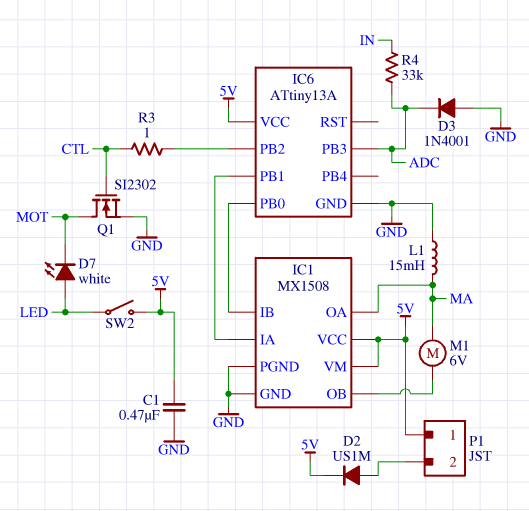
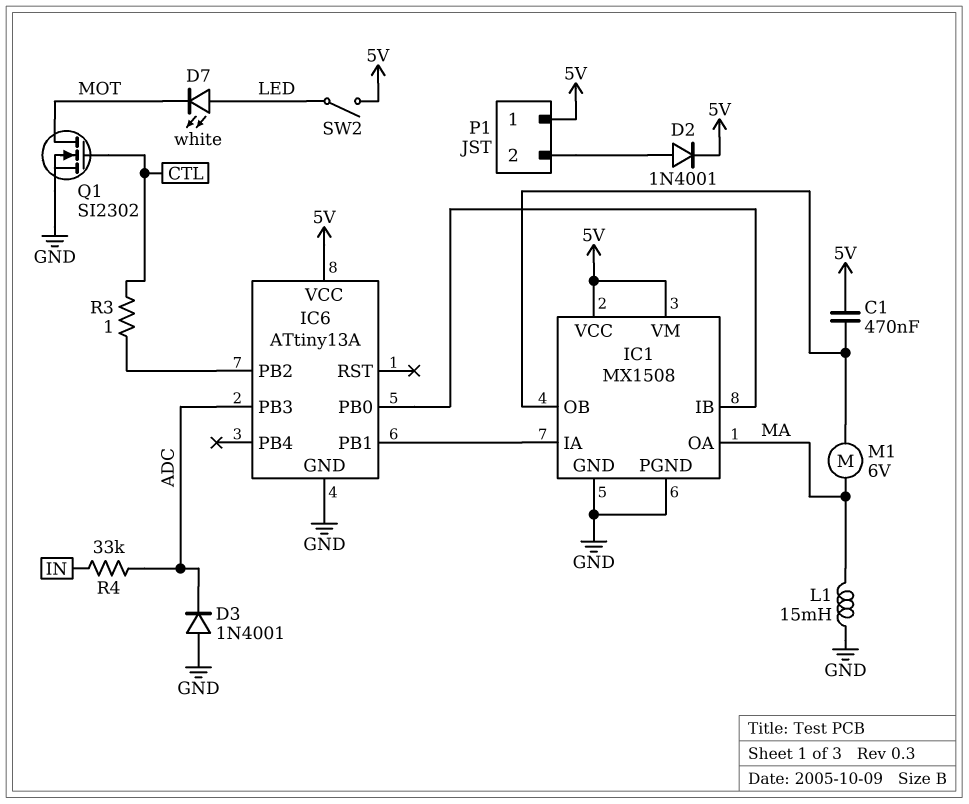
C1: 470nF (5V, GND) -> 470nF (5V, IC1/OB)
D2: diode US1M (A P1/2, K 5V) -> diode 1N4001 (A P1/2, K 5V)

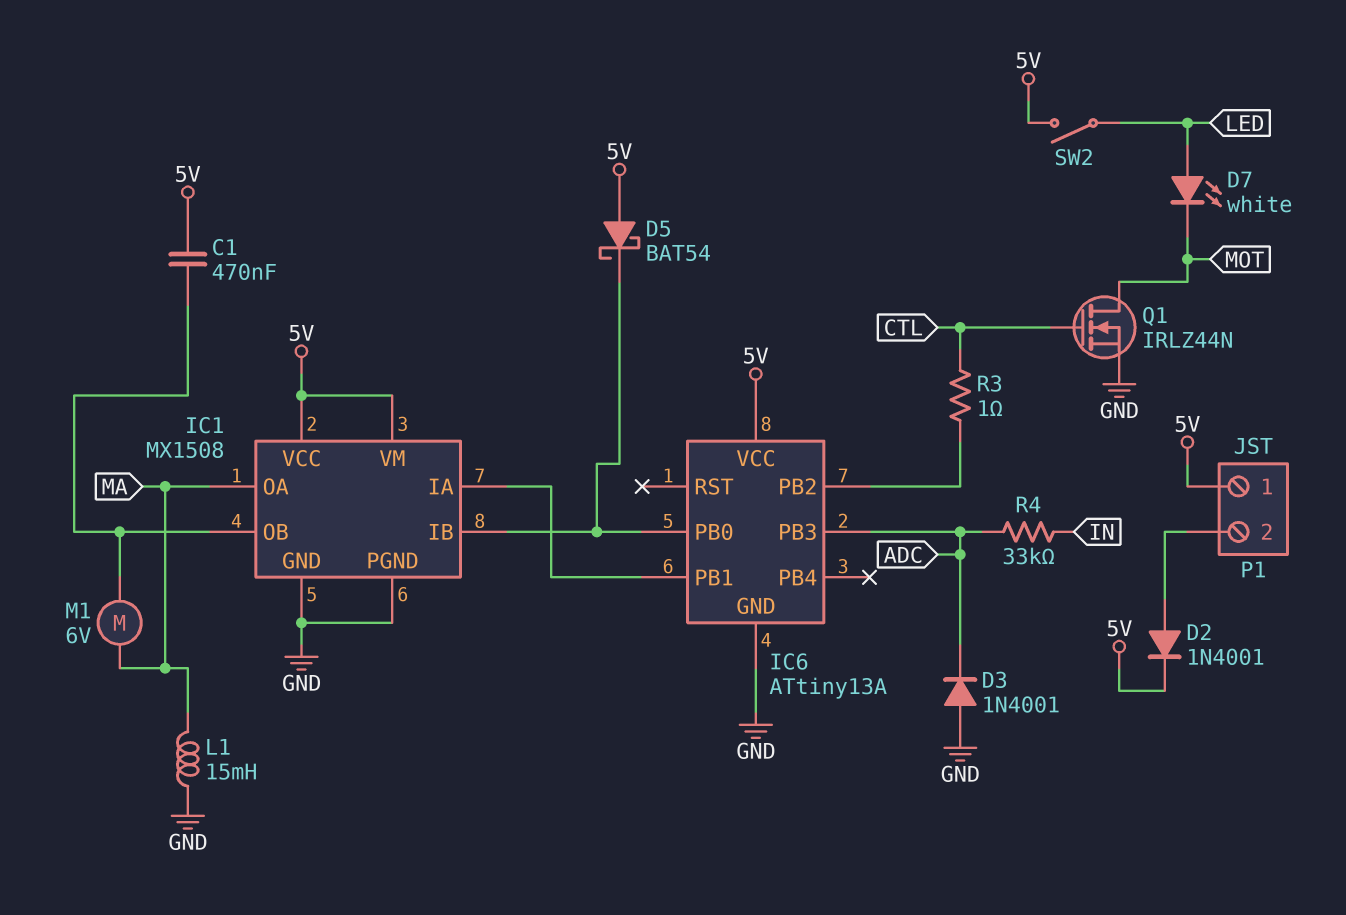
D5: none -> schottky BAT54 (A 5V, K IC1/IB)
Q1: NMOS SI2302 (G CTL, D MOT, S GND) -> NMOS IRLZ44N (G CTL, D MOT, S GND)

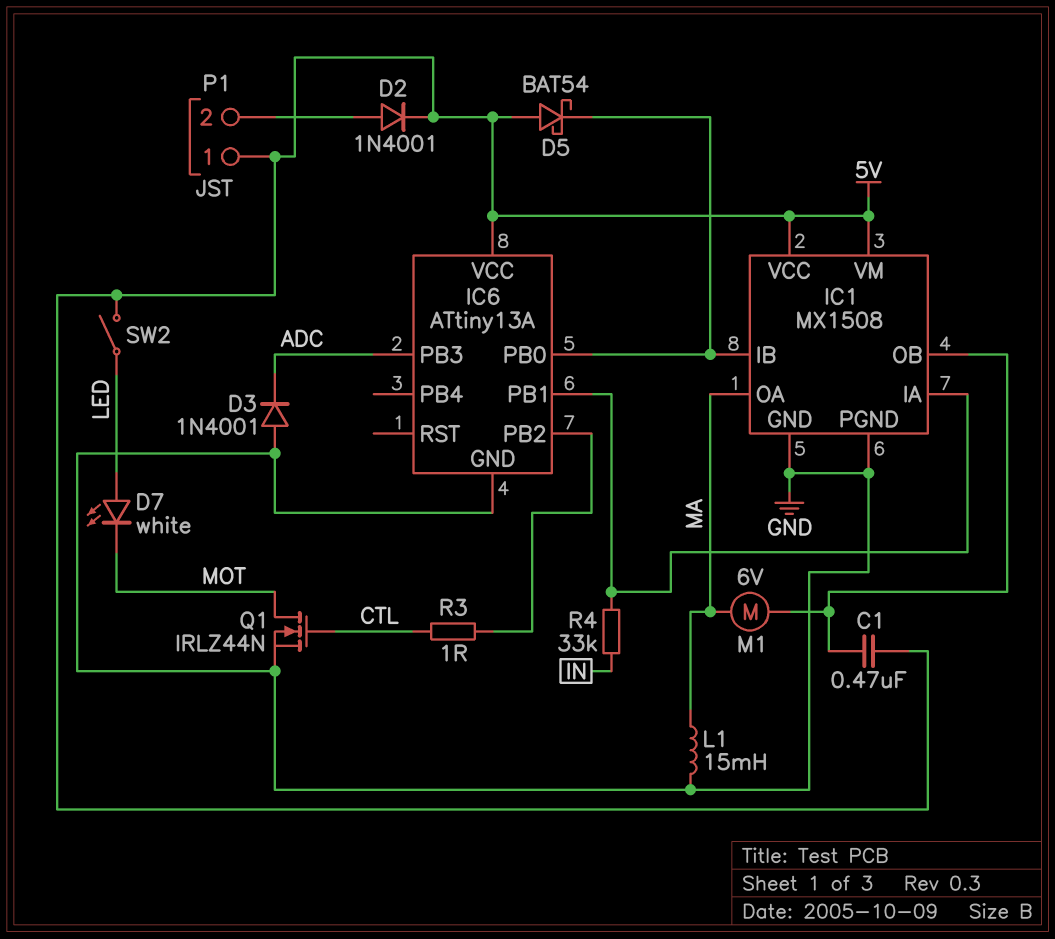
R4: 33k (ADC, IN) -> 33k (IC1/IA, IN)

